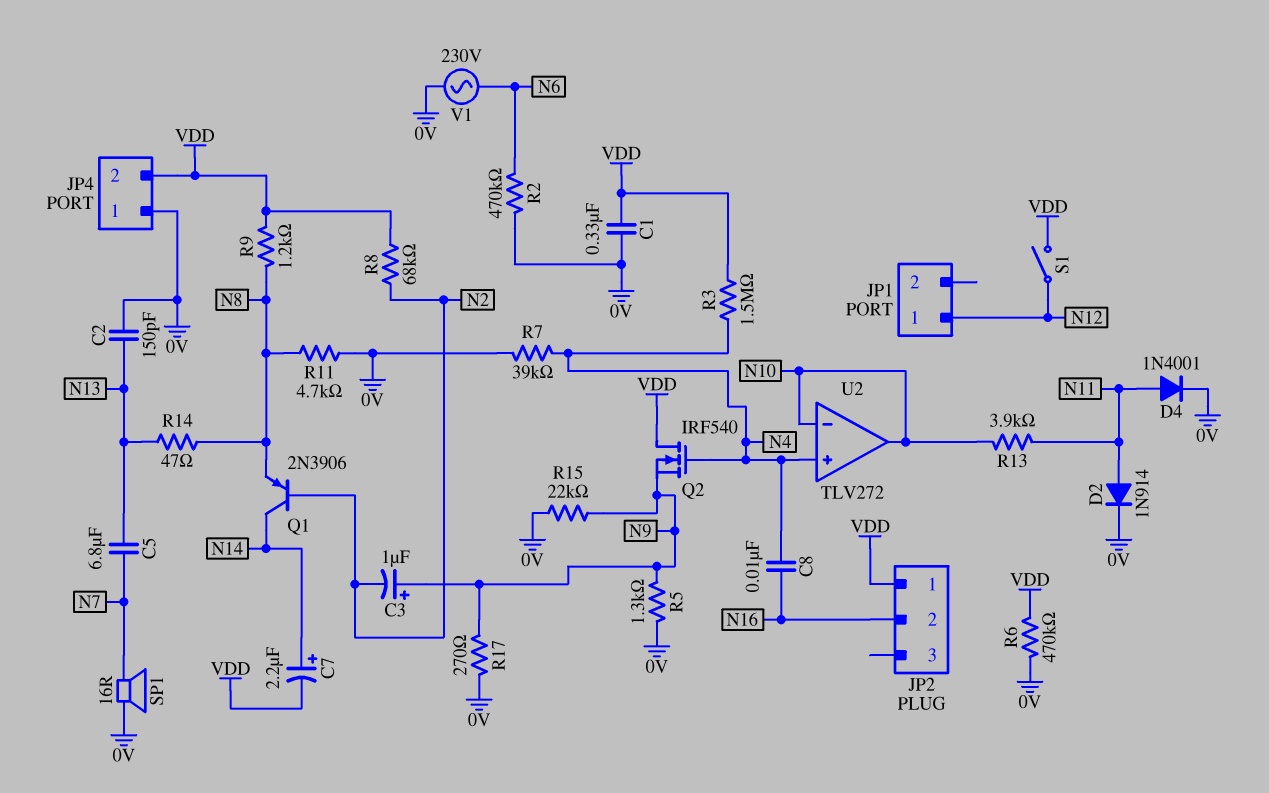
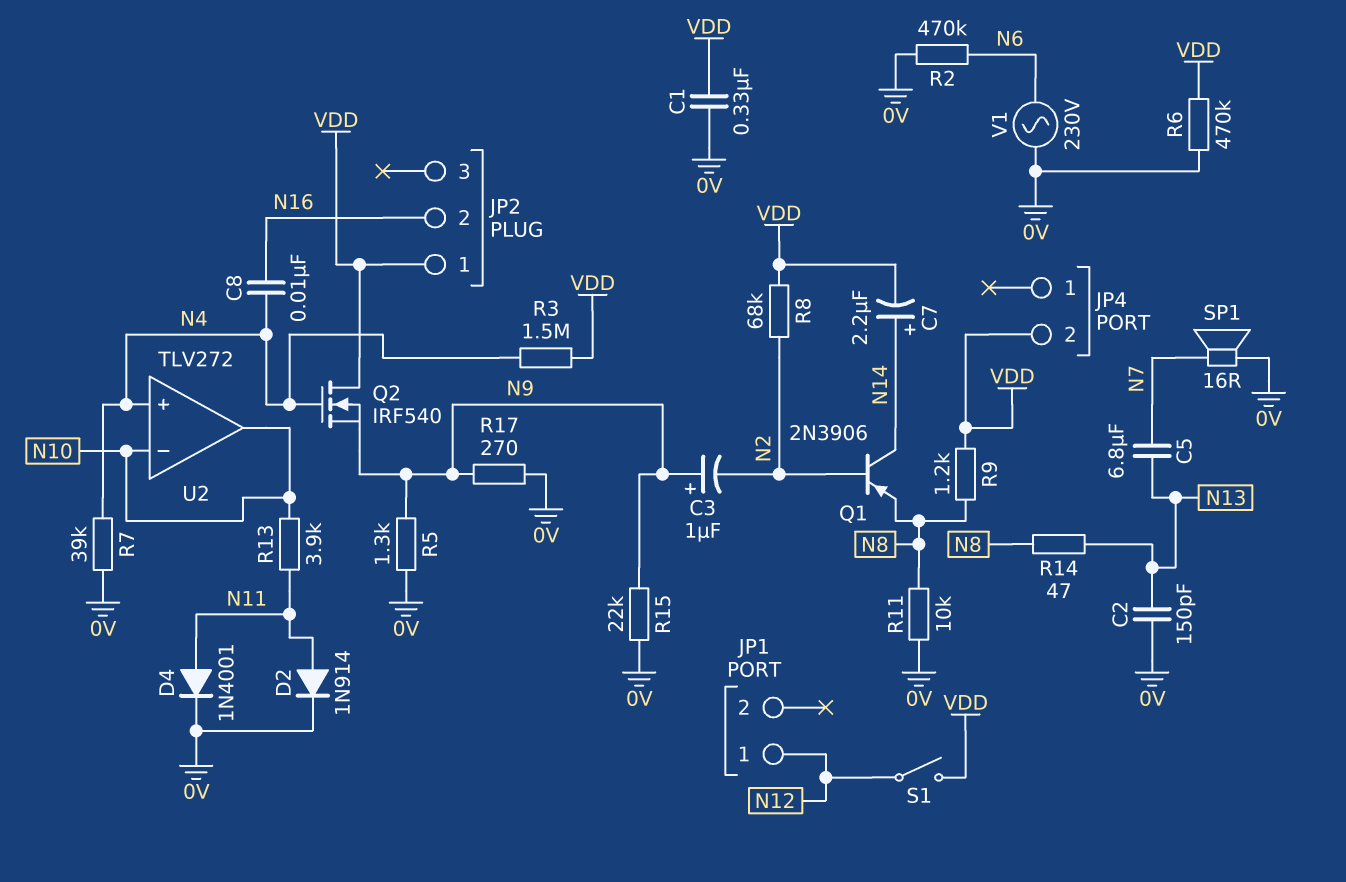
JP4 pin 1: 0V -> none
R11: 4.7k (0V, N8) -> 10k (0V, N8)

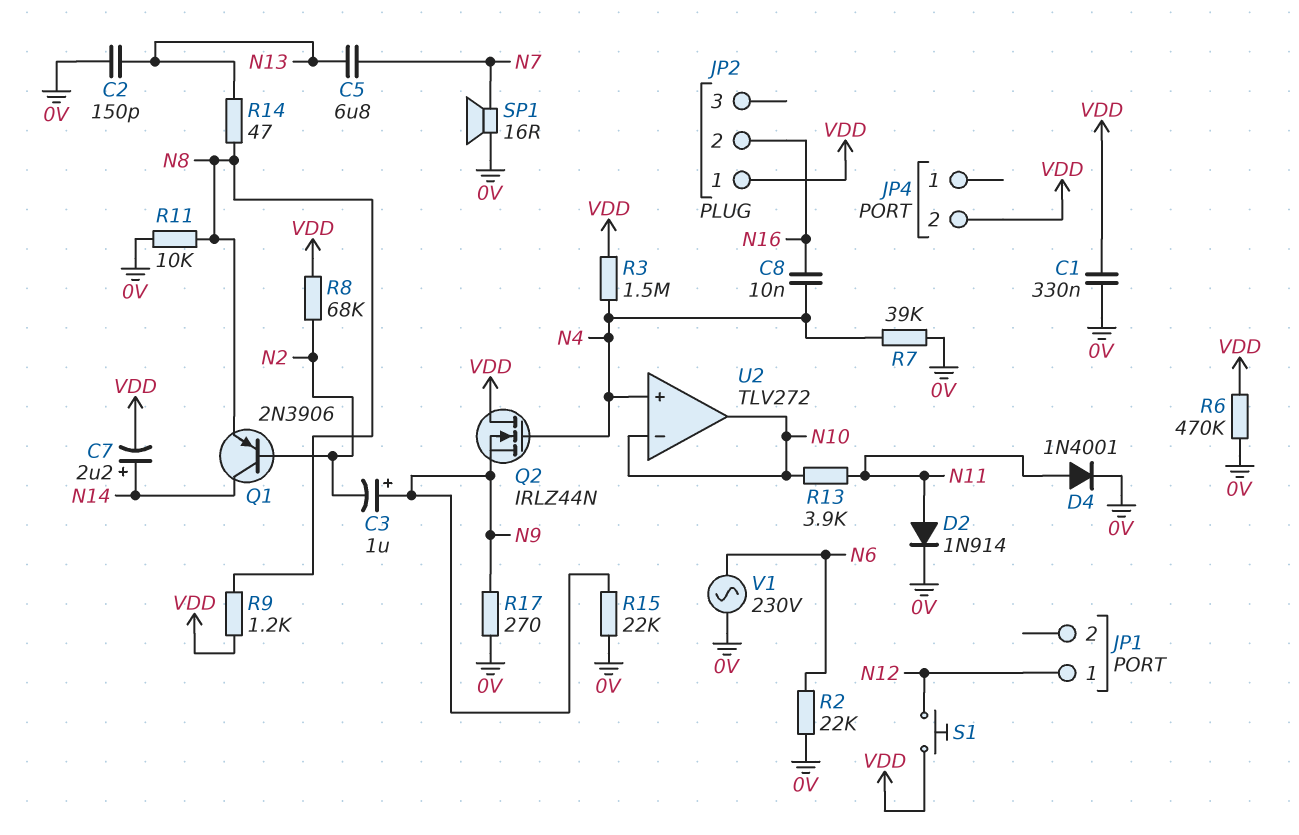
Q2: NMOS IRF540 (G N4, D VDD, S N9) -> NMOS IRLZ44N (G N4, D VDD, S N9)
R2: 470k (0V, N6) -> 22k (0V, N6)
R5: 1.3k (0V, N9) -> none
S1: switch (N12, VDD) -> button (N12, VDD)

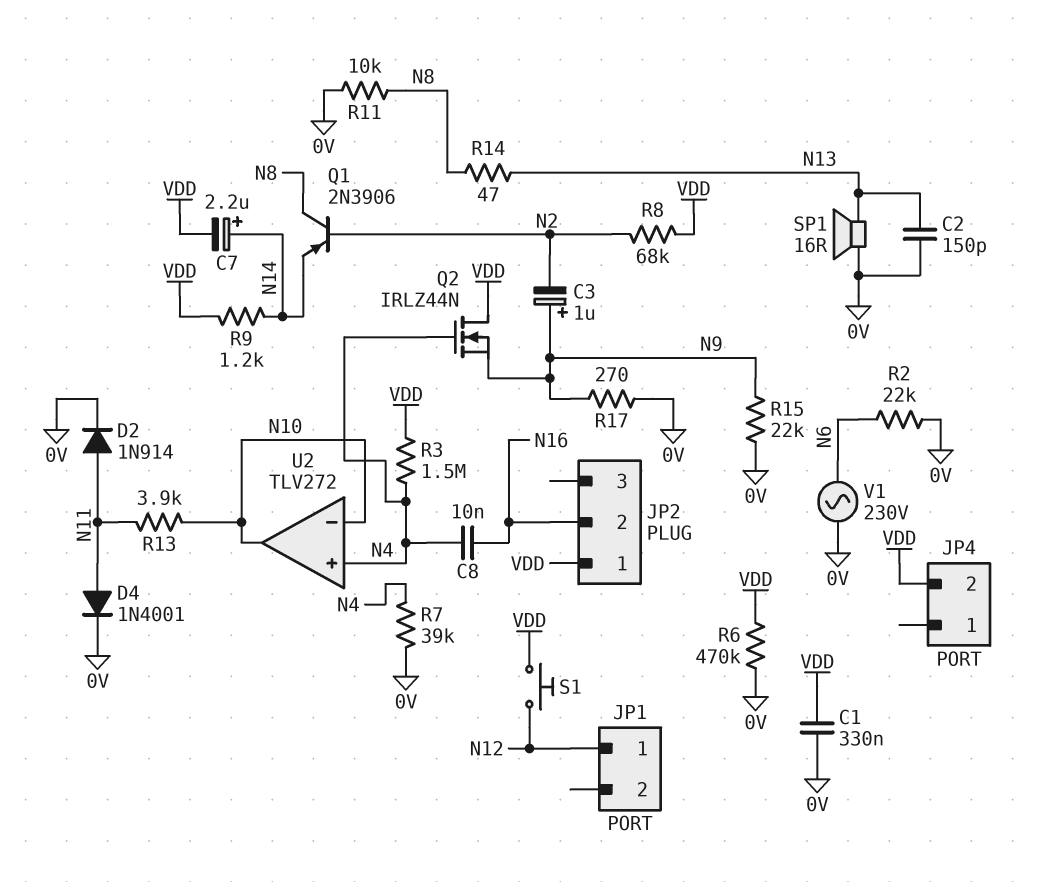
C5: 6.8uF (N7, N13) -> none
Q1: PNP 2N3906 (B N2, C N14, E N8) -> PNP 2N3906 (B N2, C N8, E N14)
R9: 1.2k (N8, VDD) -> 1.2k (N14, VDD)
SP1: speaker 16R (0V, N7) -> speaker 16R (0V, N13)

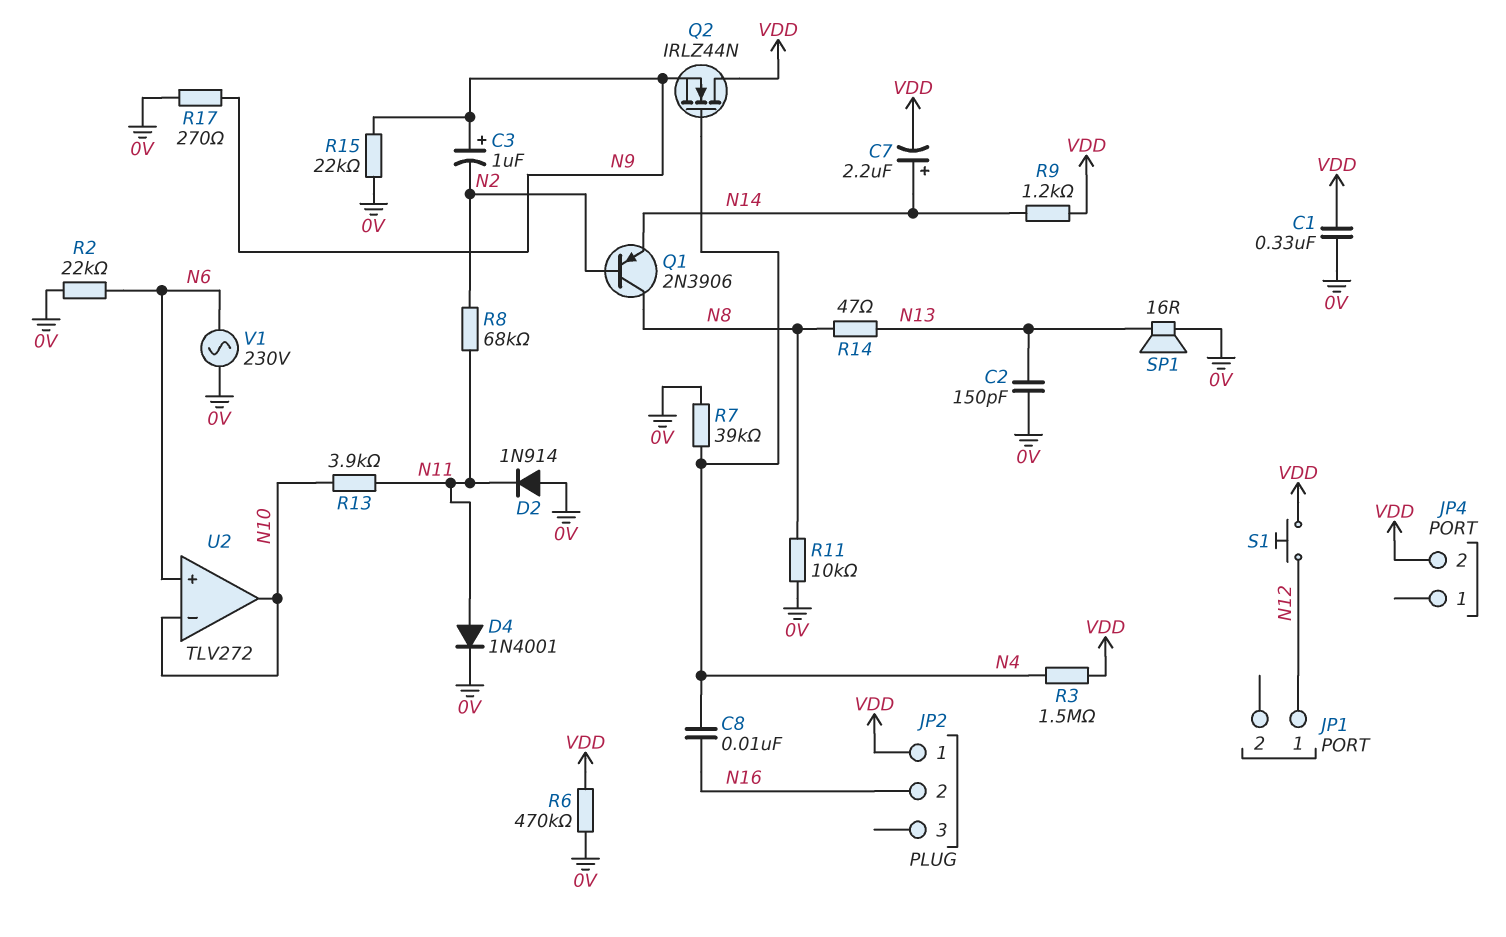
D2: diode 1N914 (A N11, K 0V) -> diode 1N914 (A 0V, K N11)
R8: 68k (N2, VDD) -> 68k (N2, N11)
U2 pin in+: N4 -> N6

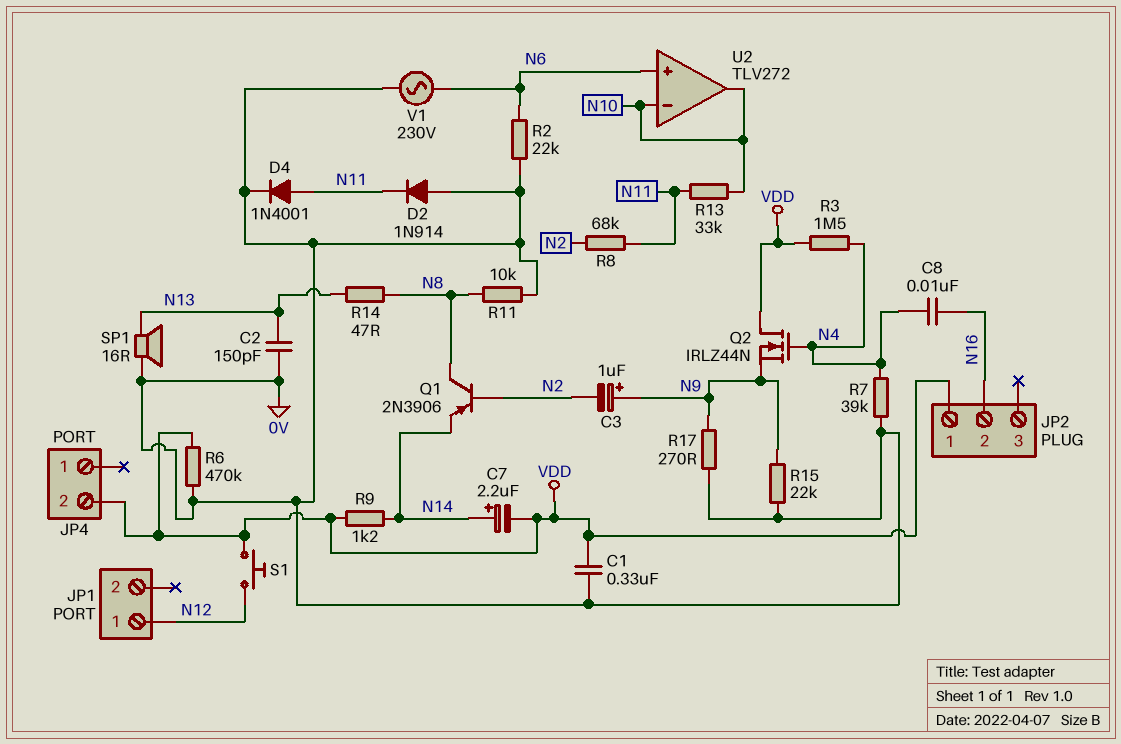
R13: 3.9k (N10, N11) -> 33k (N10, N11)

